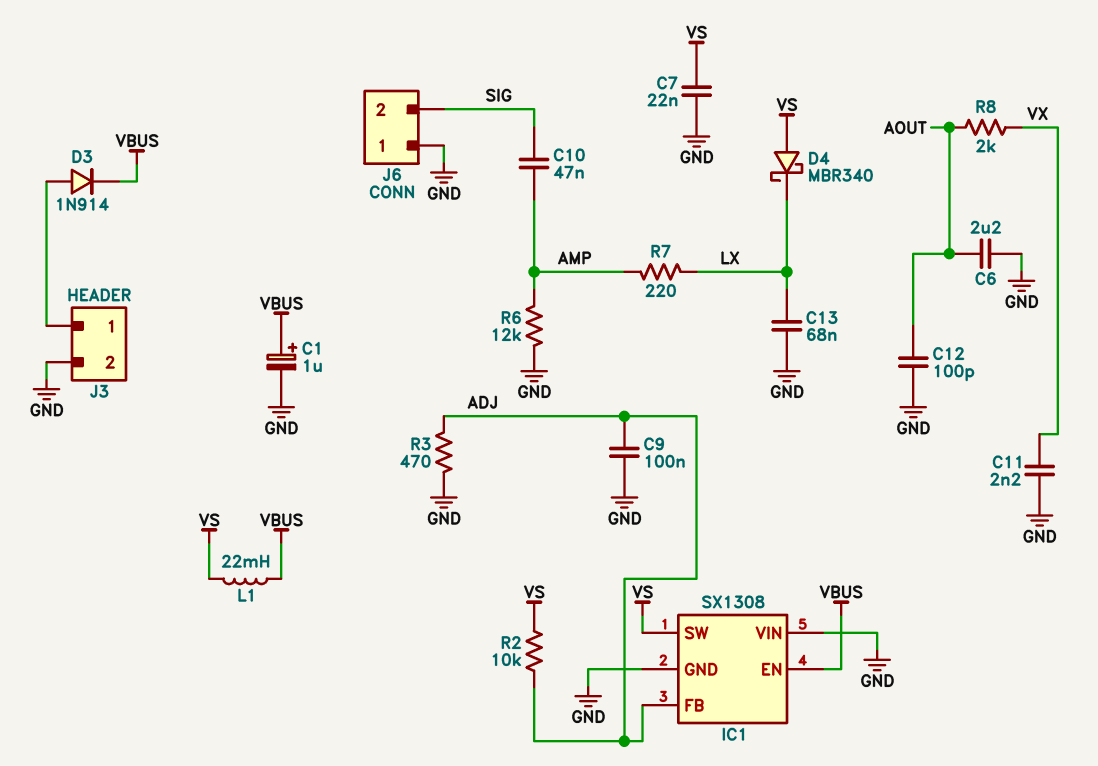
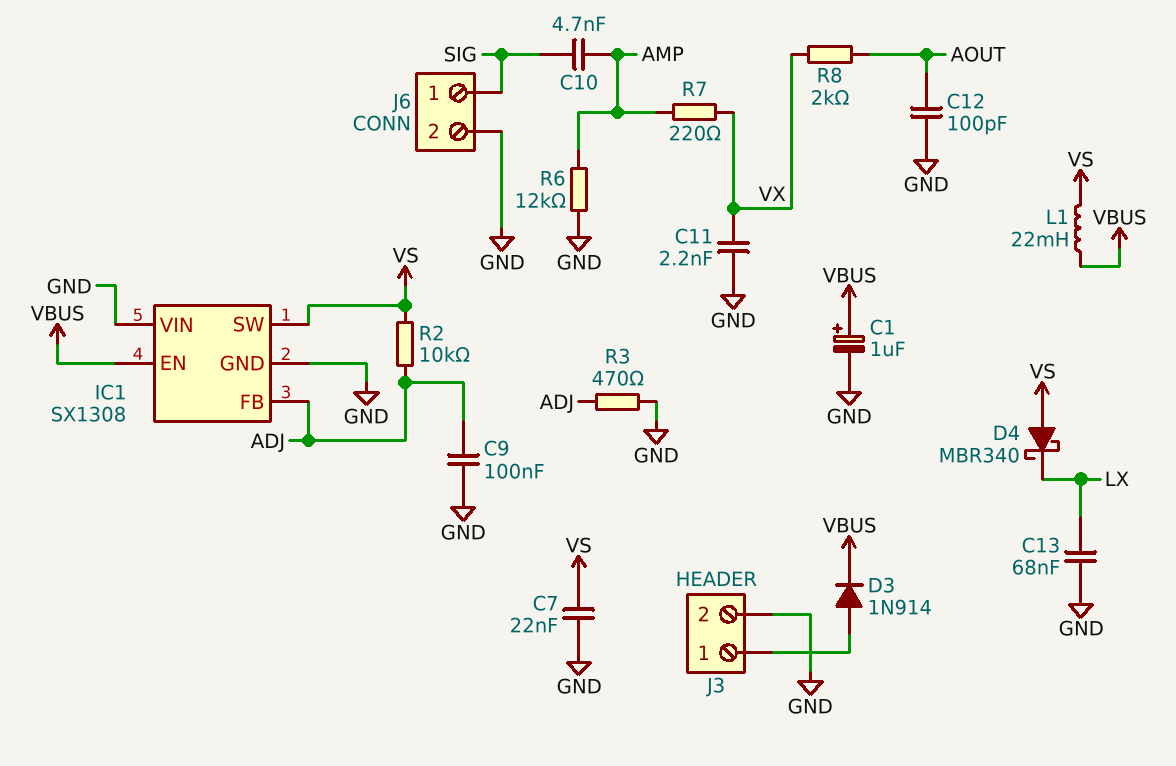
C6: 2.2uF (AOUT, GND) -> none
C10: 47nF (AMP, SIG) -> 4.7nF (AMP, SIG)
J6 pin 1: GND -> SIG
J6 pin 2: SIG -> GND
R7: 220 (AMP, LX) -> 220 (AMP, VX)

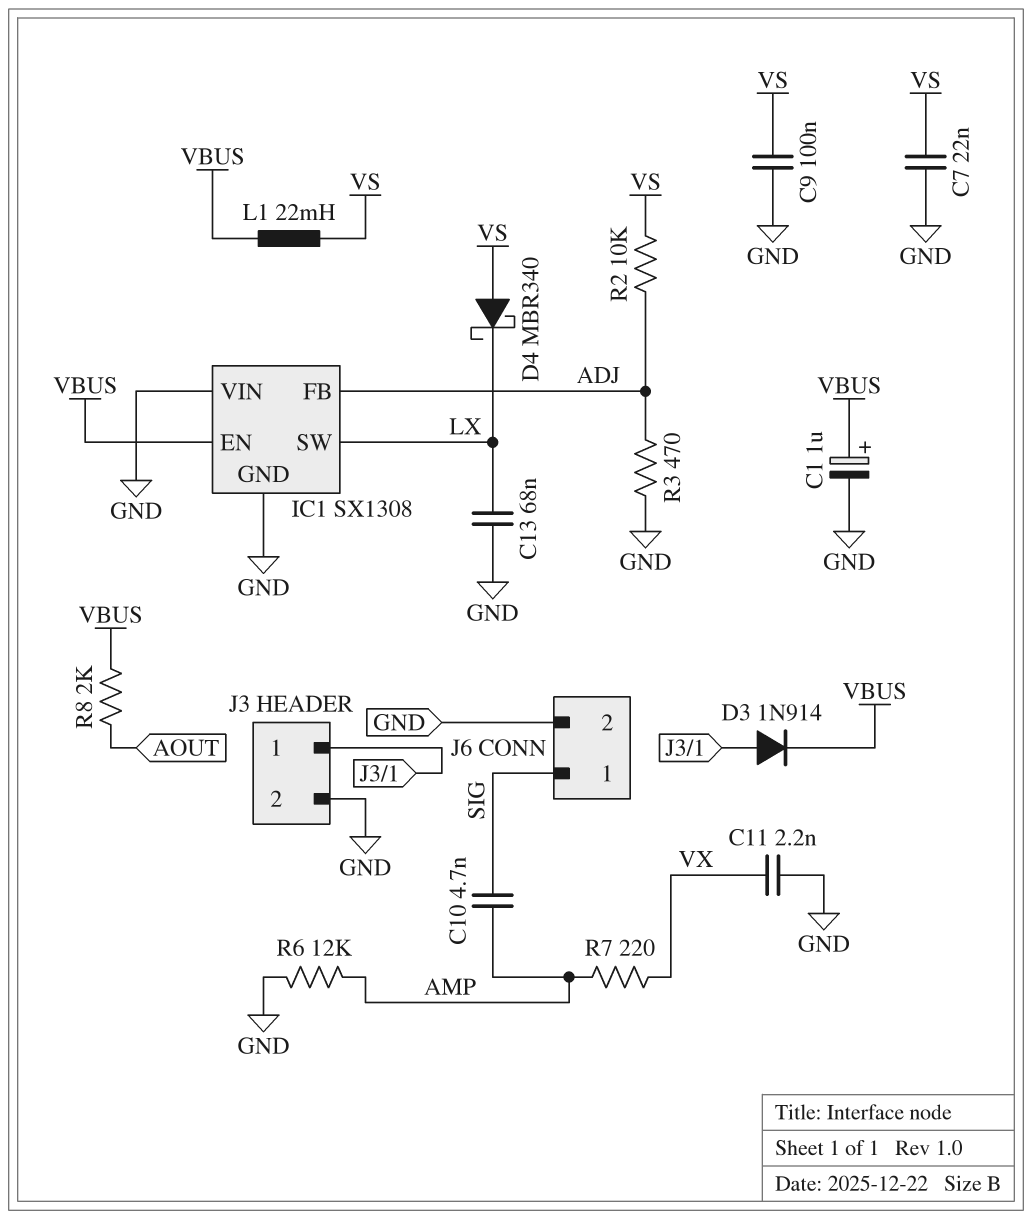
C9: 100nF (ADJ, GND) -> 100nF (GND, VS)
C12: 100pF (AOUT, GND) -> none
IC1 pin SW: VS -> LX
R8: 2k (AOUT, VX) -> 2k (AOUT, VBUS)

